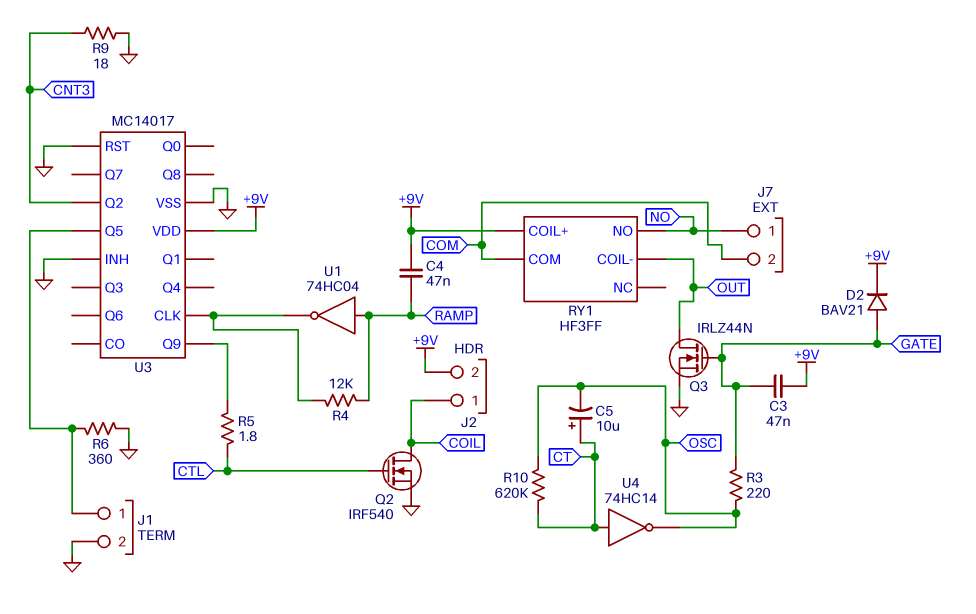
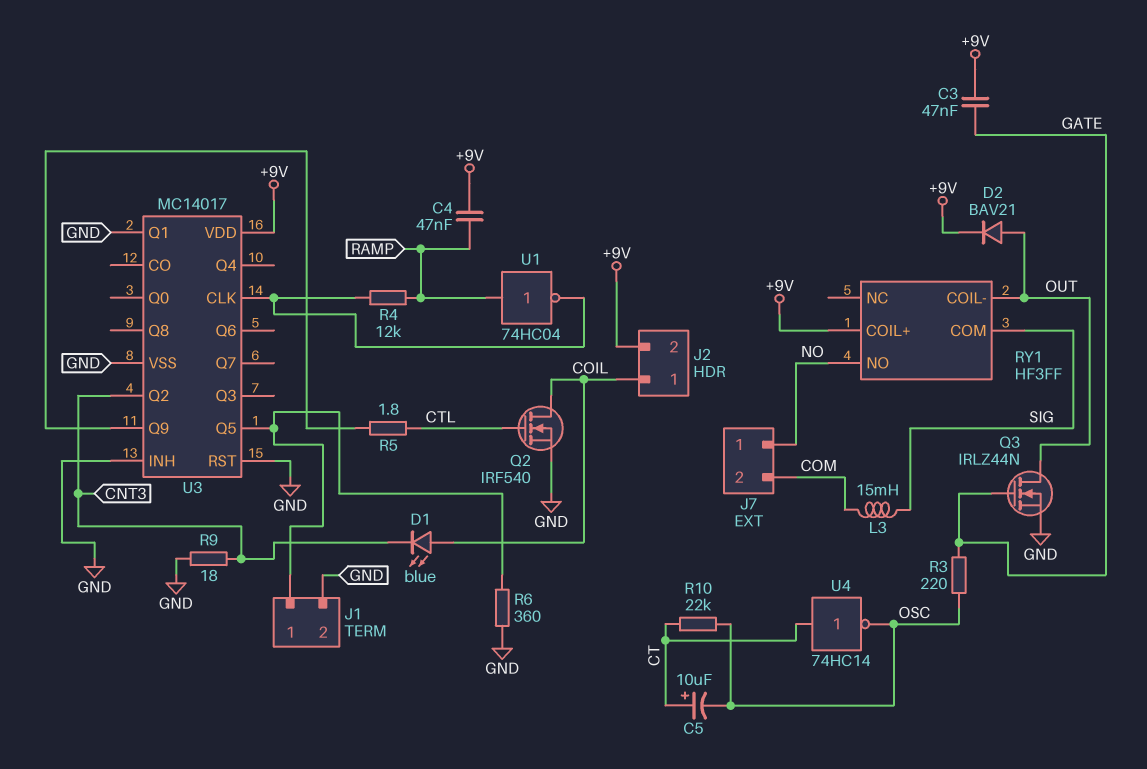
D1: none -> LED blue (A COIL, K CNT3)
D2: diode BAV21 (A GATE, K +9V) -> diode BAV21 (A OUT, K +9V)
L3: none -> 15mH (COM, SIG)
R10: 620k (CT, OSC) -> 22k (CT, OSC)
RY1 pin COM: COM -> SIG
U3 pin Q1: none -> GND

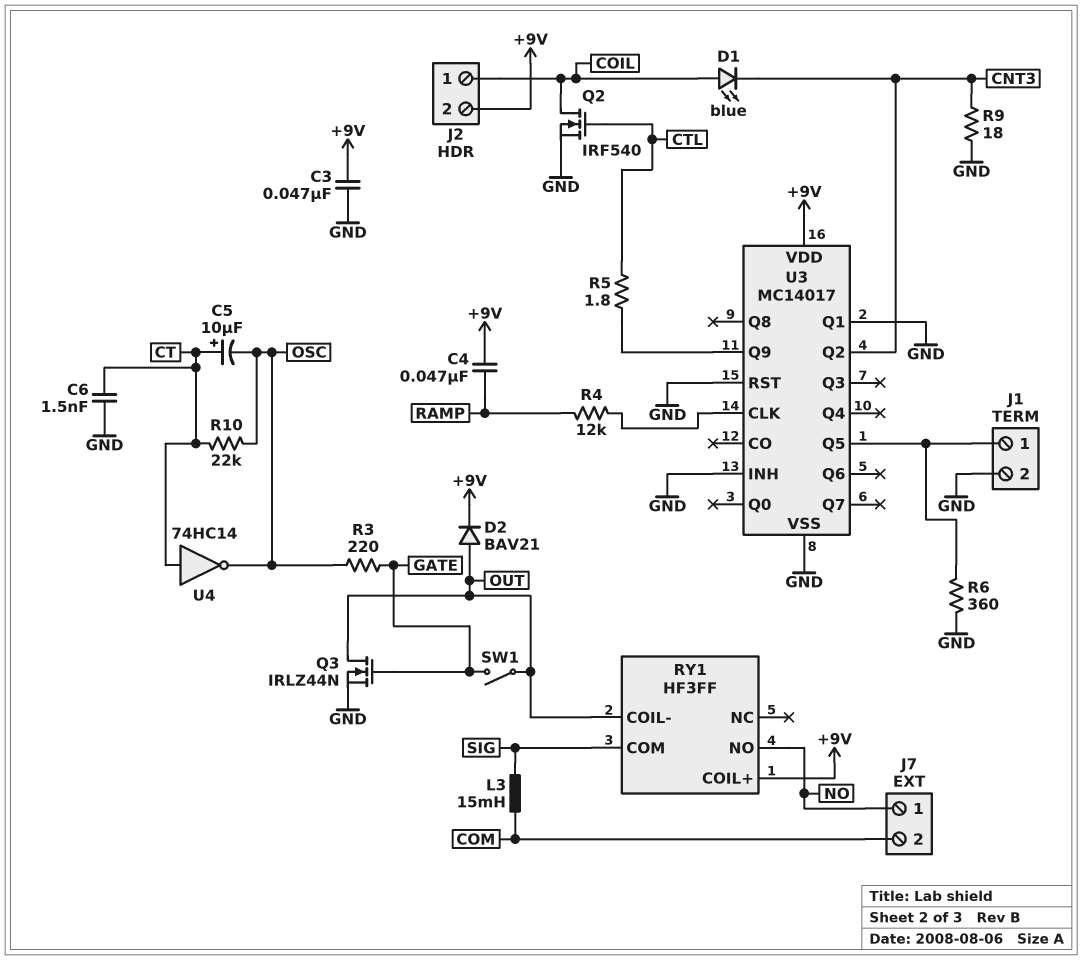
C3: 47nF (+9V, GATE) -> 47nF (+9V, GND)
C6: none -> 1.5nF (CT, GND)
SW1: none -> switch (GATE, OUT)
U1: NOT 74HC04 (in RAMP, out U3/CLK) -> none

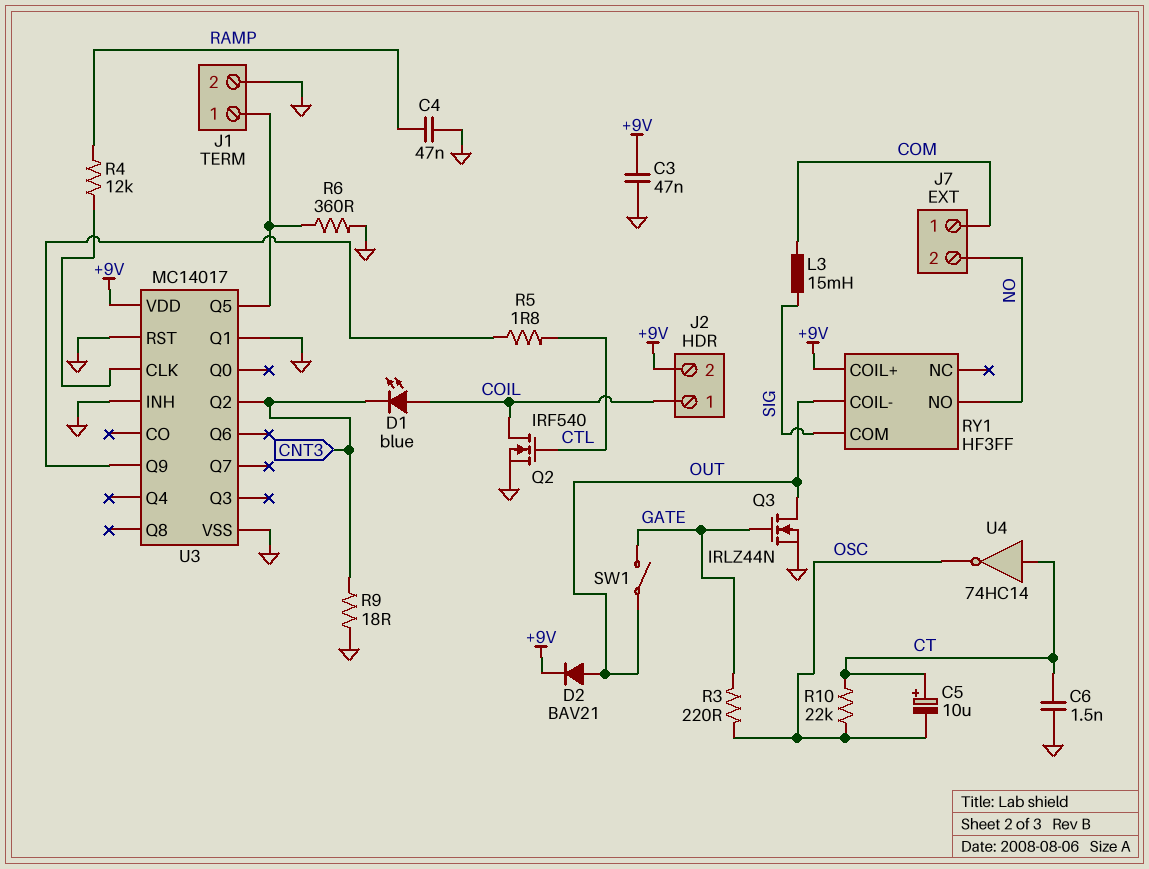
C4: 47nF (+9V, RAMP) -> 47nF (GND, RAMP)
J7 pin 1: NO -> COM
J7 pin 2: COM -> NO

